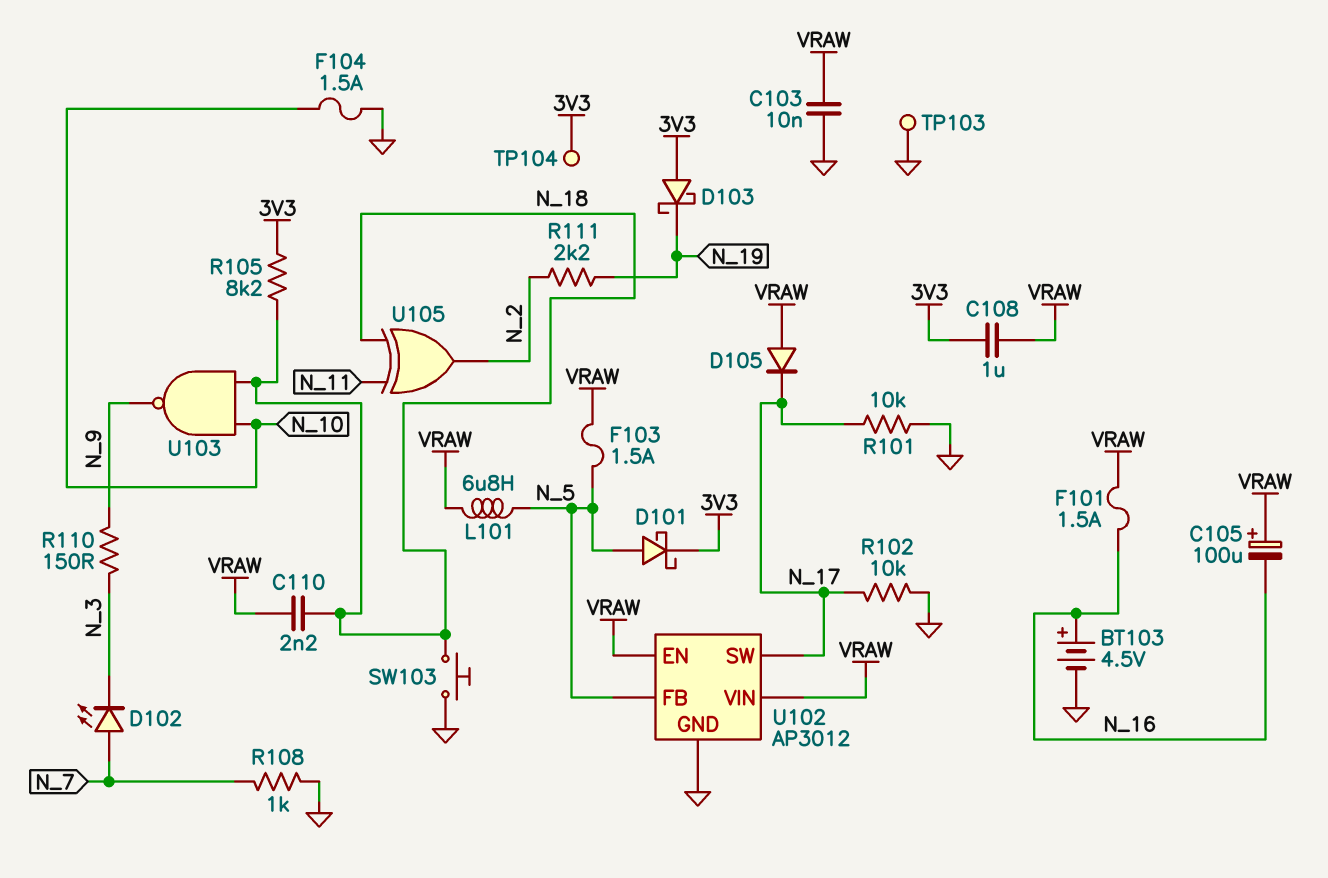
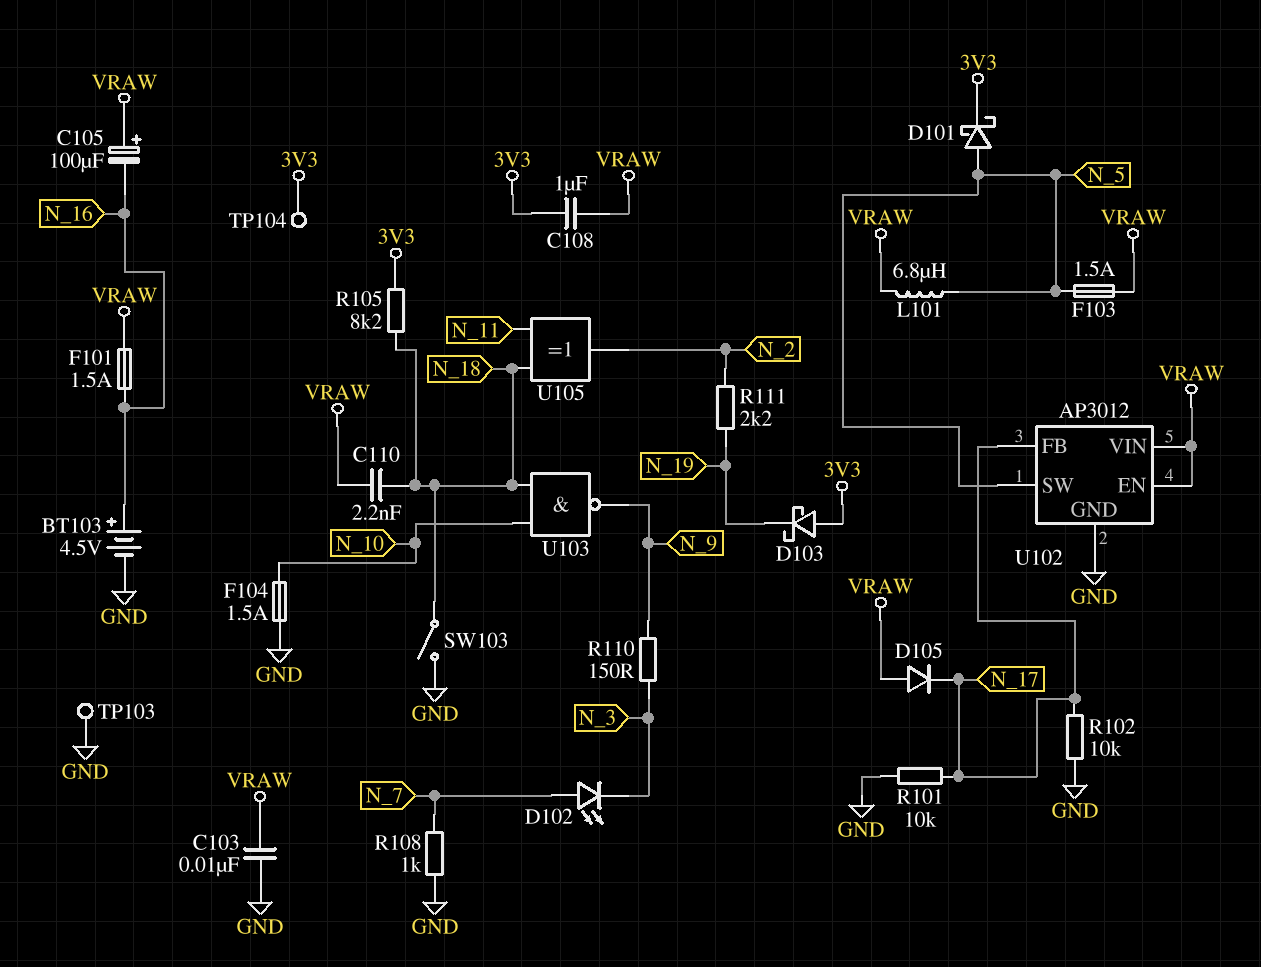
SW103: button (GND, N_18) -> switch (GND, N_18)
U102 pin FB: N_5 -> N_17
U102 pin SW: N_17 -> N_5

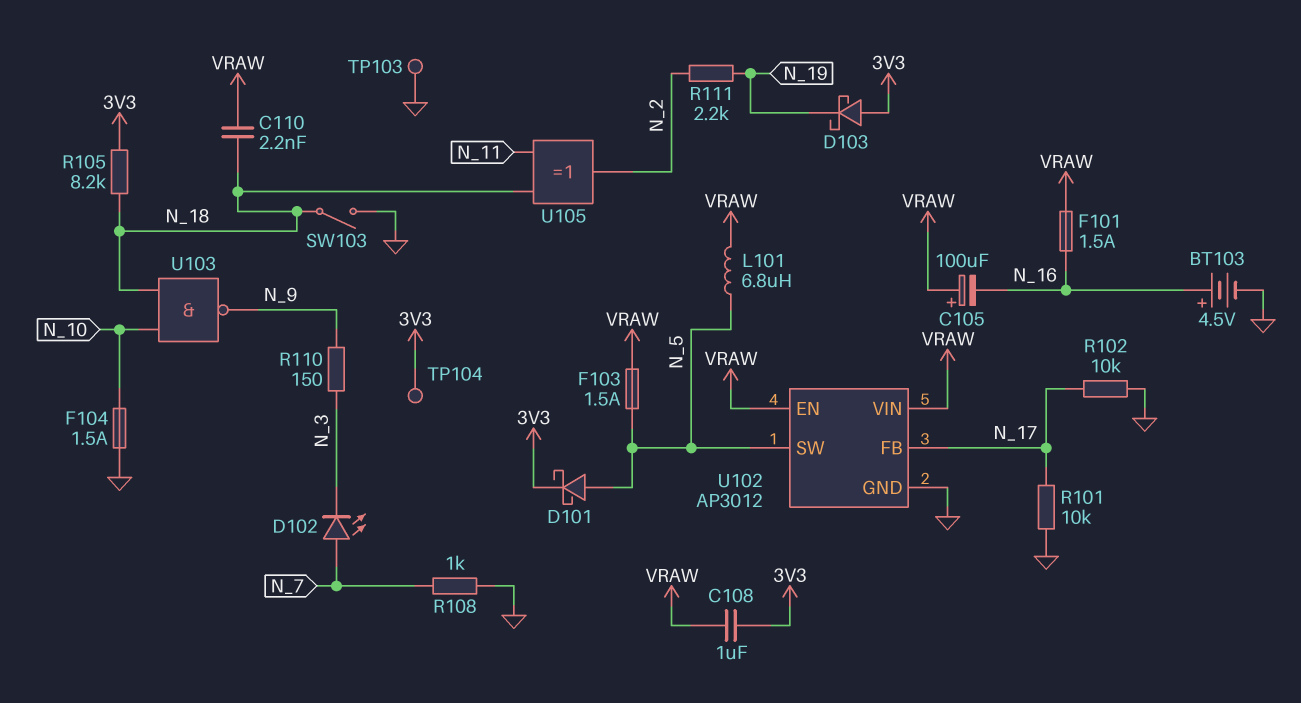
C103: 10nF (GND, VRAW) -> none
D105: diode (A VRAW, K N_17) -> none

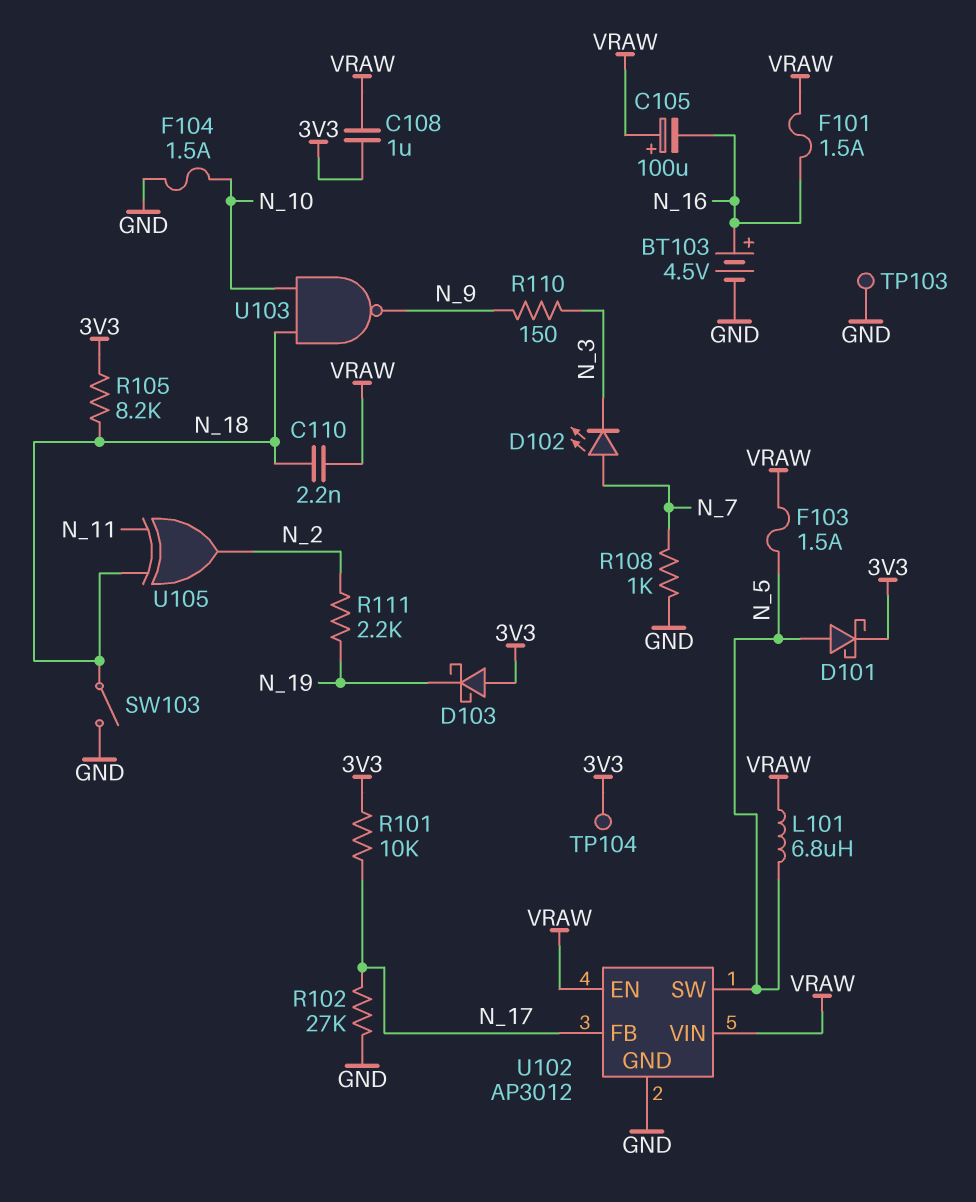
R101: 10k (GND, N_17) -> 10k (3V3, N_17)
R102: 10k (GND, N_17) -> 27k (GND, N_17)

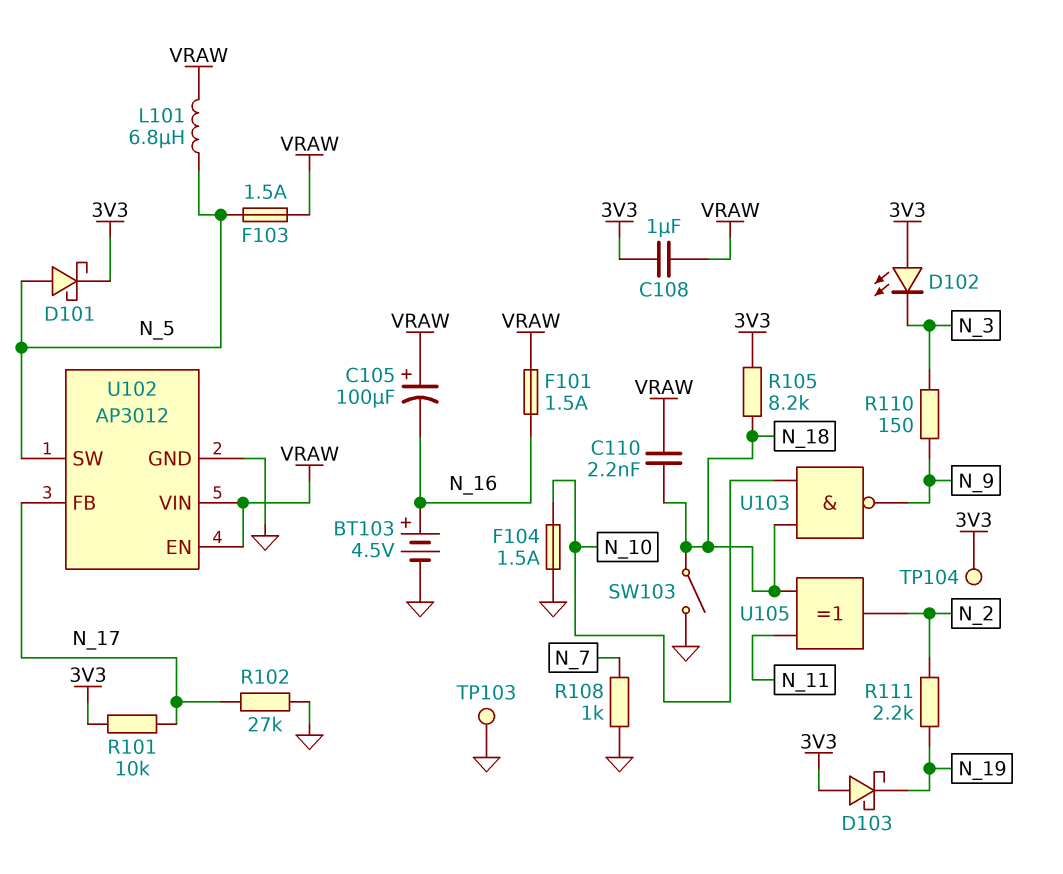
D102: LED (A N_7, K N_3) -> LED (A 3V3, K N_3)

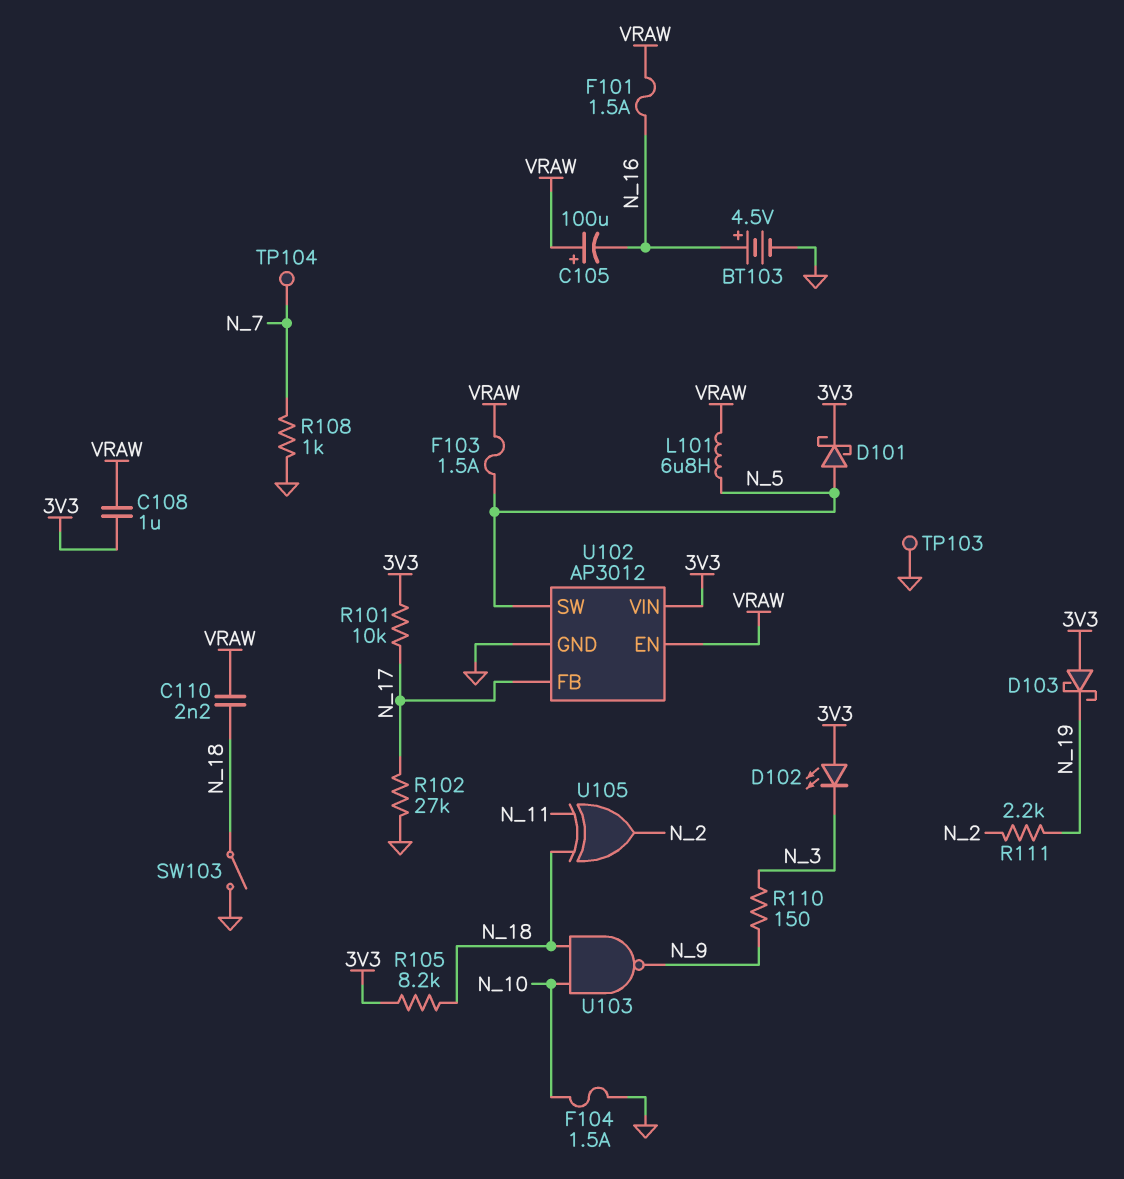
TP104: test point (3V3) -> test point (N_7)
U102 pin VIN: VRAW -> 3V3

